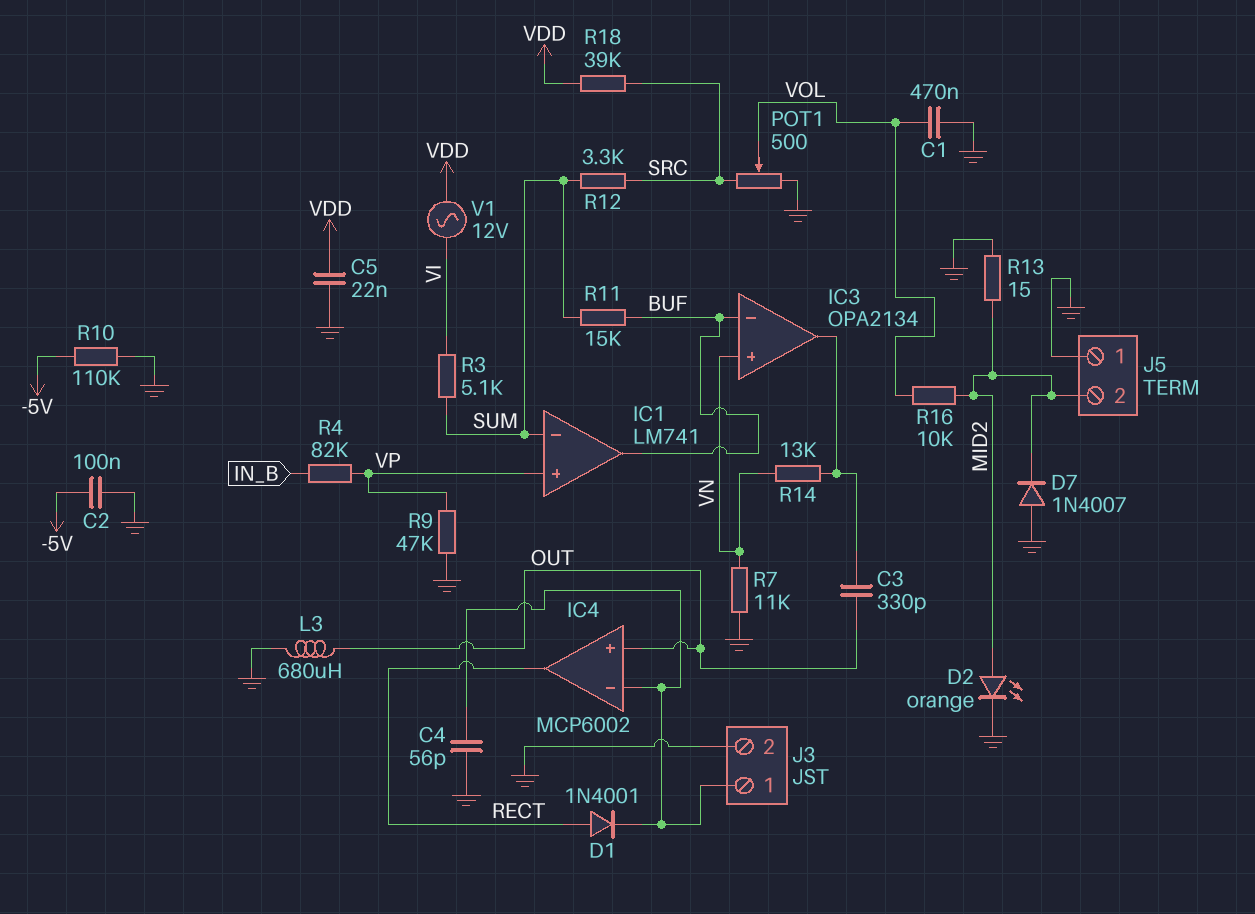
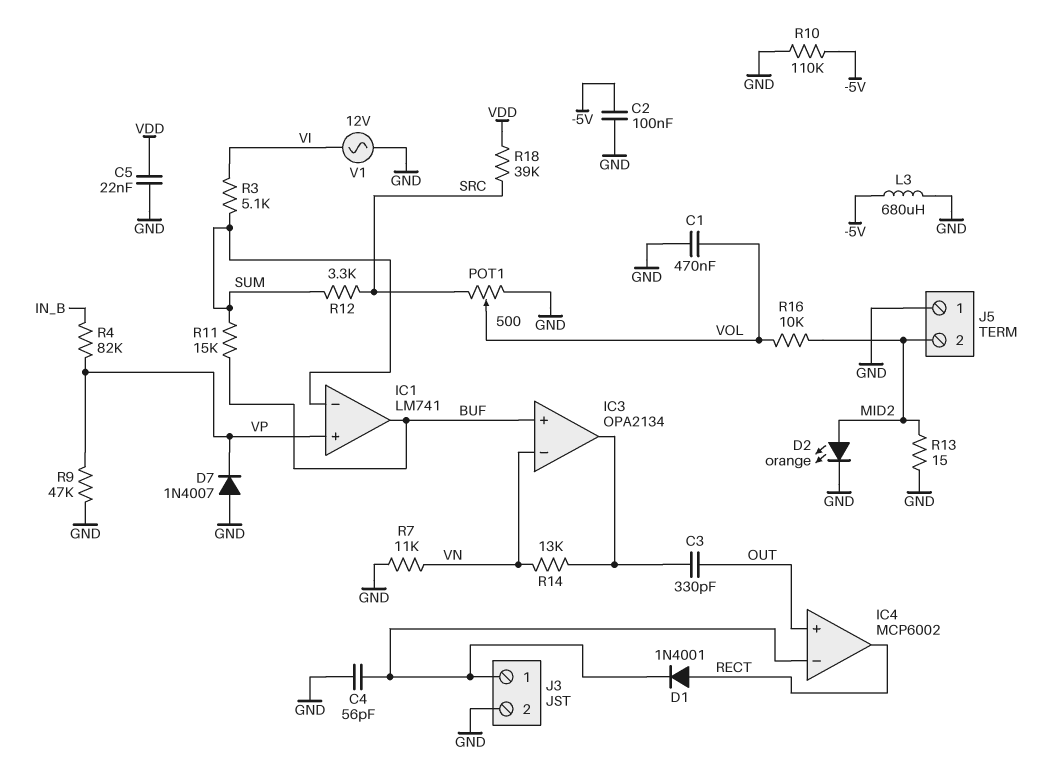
D7: diode 1N4007 (A GND, K MID2) -> diode 1N4007 (A GND, K VP)
IC3 pin in+: VN -> BUF
IC3 pin in-: BUF -> VN
L3: 680uH (GND, OUT) -> 680uH (-5V, GND)
V1: AC 12V (VDD, VI) -> AC 12V (GND, VI)

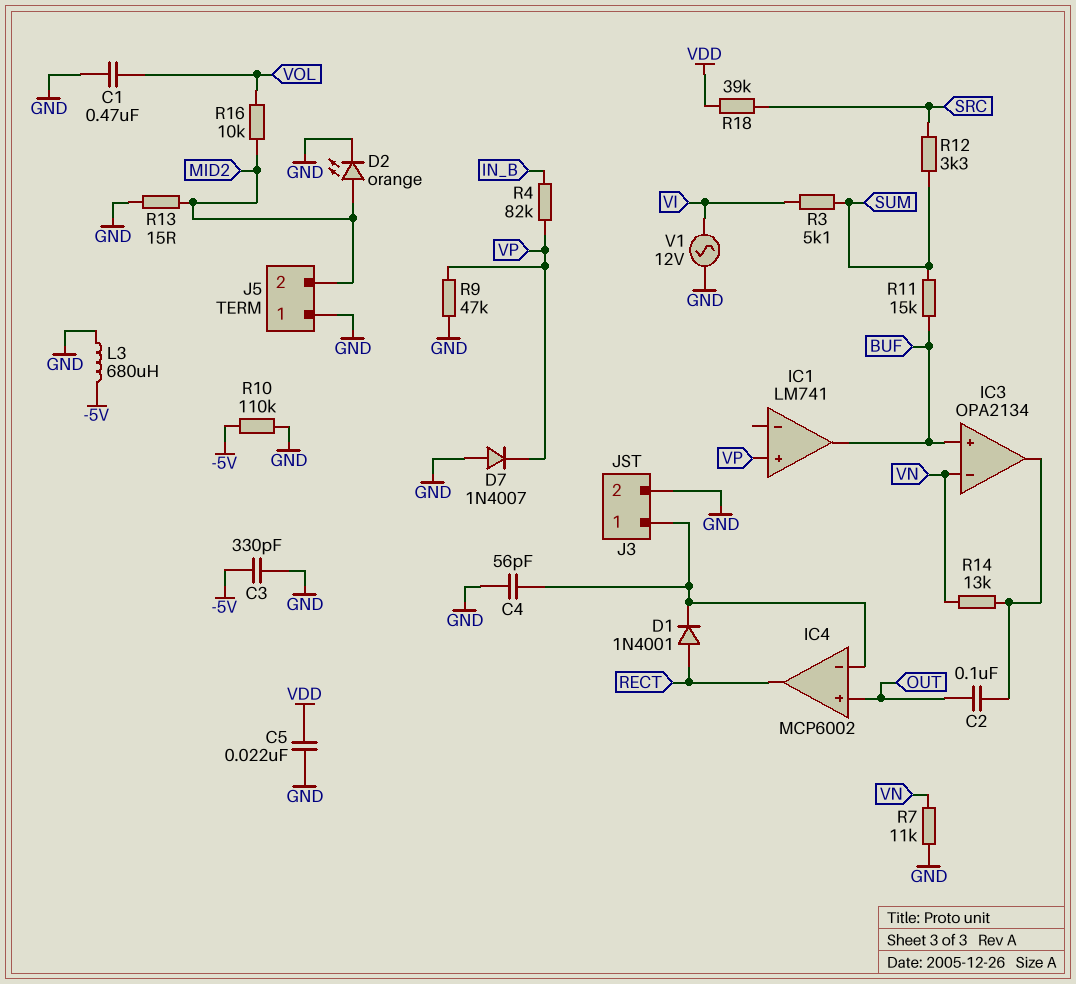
C2: 100nF (-5V, GND) -> 100nF (IC3/out, OUT)
C3: 330pF (IC3/out, OUT) -> 330pF (-5V, GND)
IC1 pin in-: SUM -> none
POT1: 500 (GND, SRC, wiper VOL) -> none

